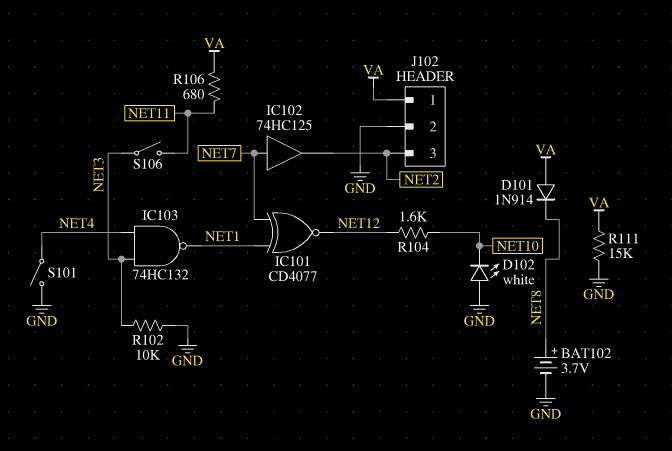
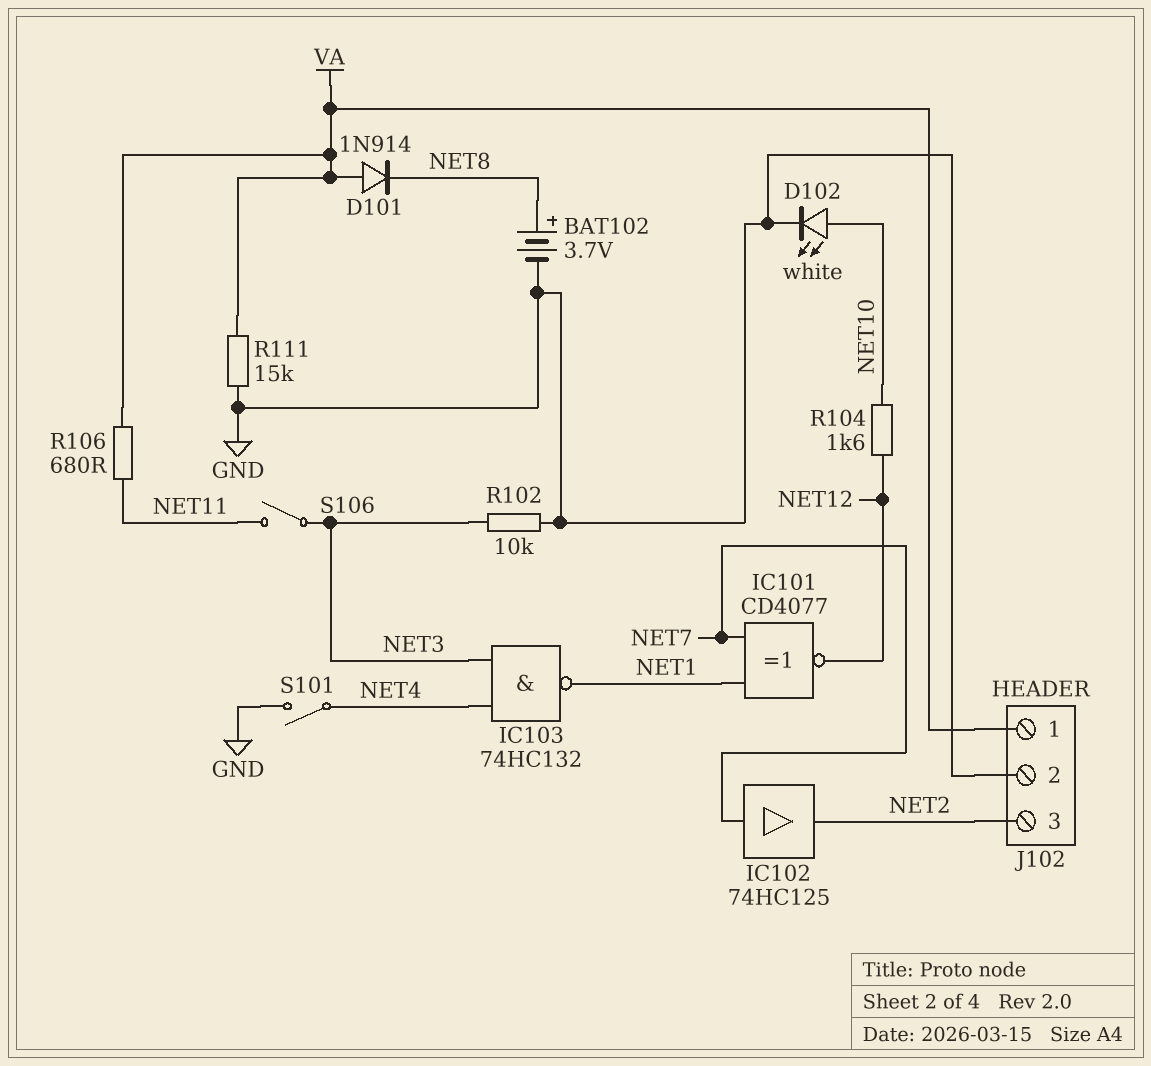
D102: LED white (A GND, K NET10) -> LED white (A NET10, K GND)

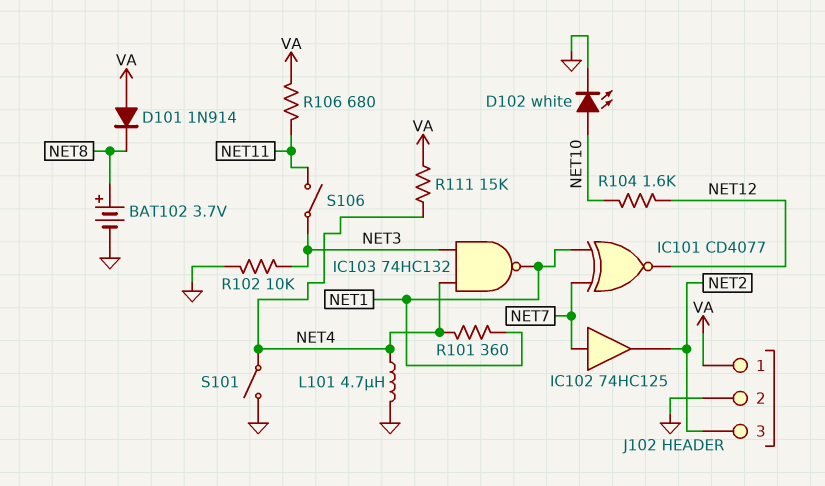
L101: none -> 4.7uH (GND, NET4)
R101: none -> 360 (NET1, NET4)
R111: 15k (GND, VA) -> 15k (NET4, VA)

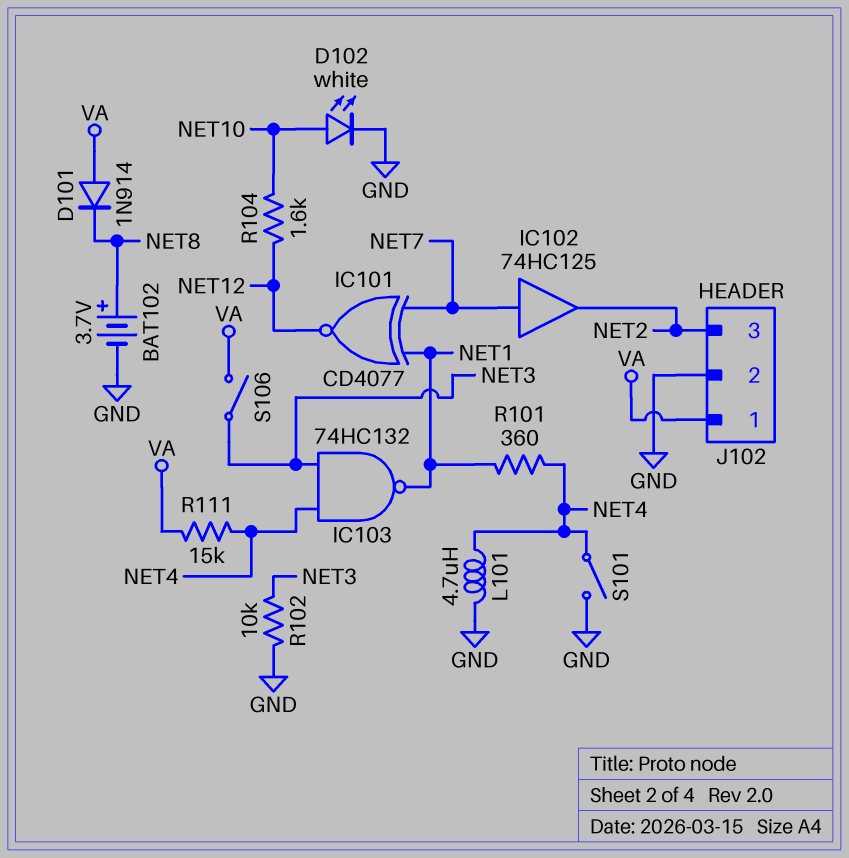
R106: 680 (NET11, VA) -> none
S106: switch (NET3, NET11) -> switch (NET3, VA)

